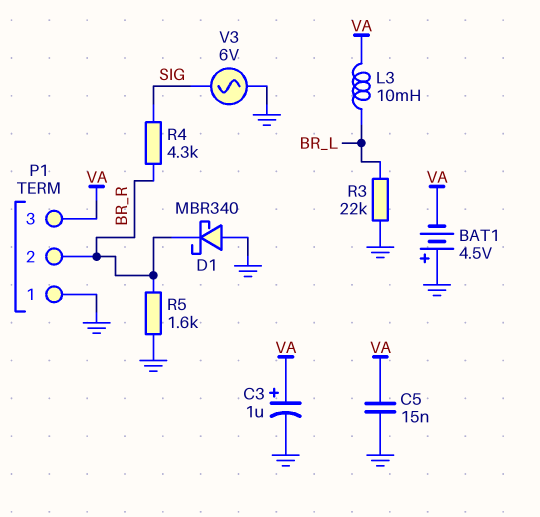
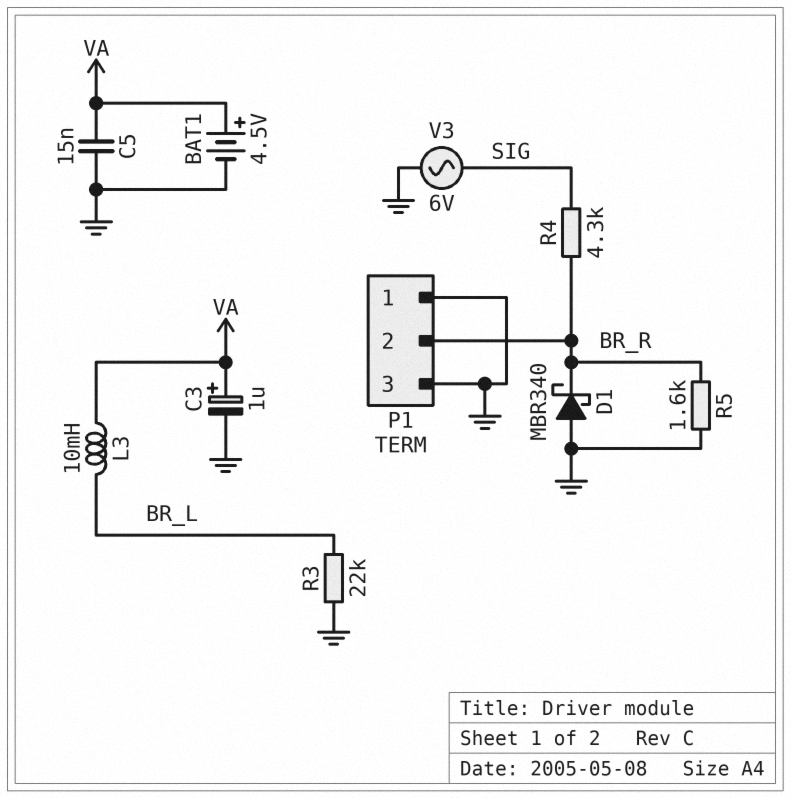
BAT1: 4.5V (plus GND, minus VA) -> 4.5V (plus VA, minus GND)
P1 pin 3: VA -> GND

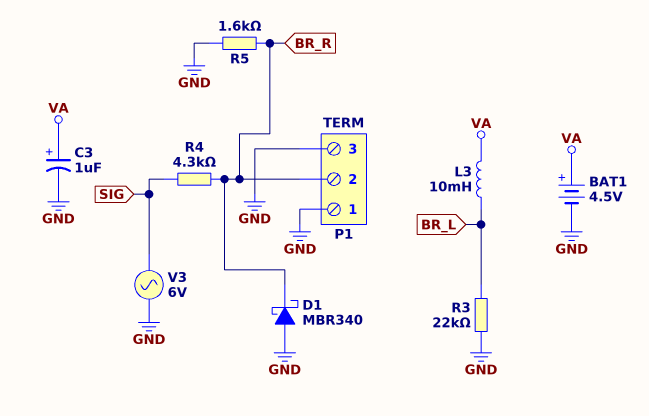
C5: 15nF (GND, VA) -> none

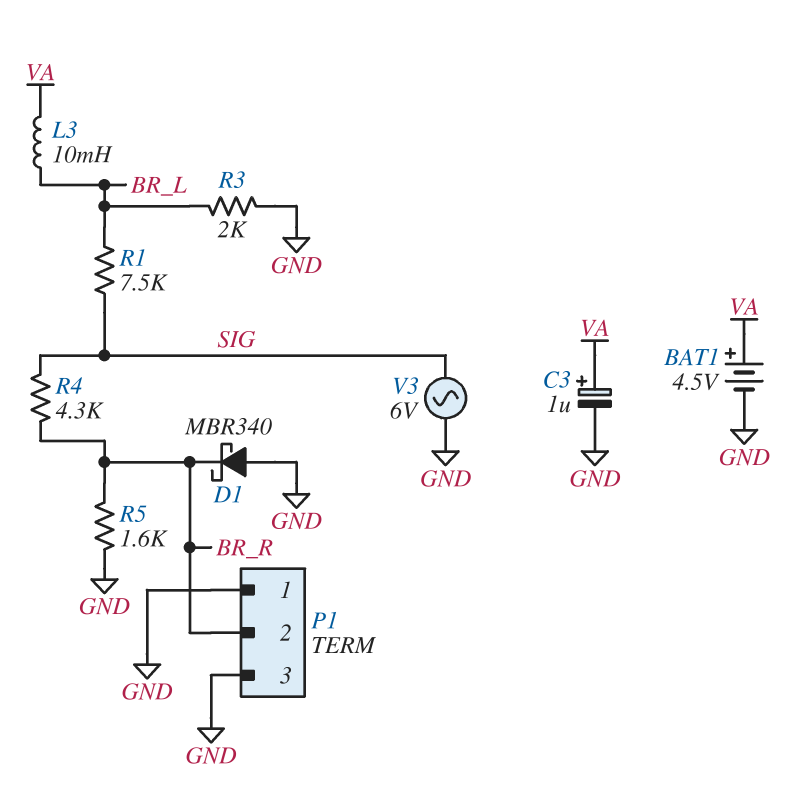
R1: none -> 7.5k (BR_L, SIG)
R3: 22k (BR_L, GND) -> 2k (BR_L, GND)

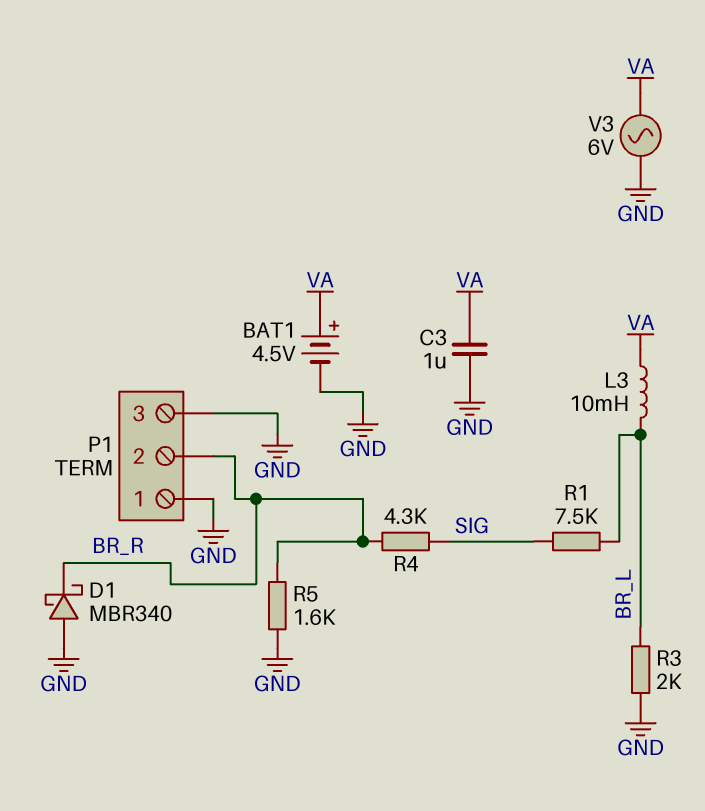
C3: 1uF (plus VA, minus GND) -> 1uF (GND, VA)
V3: AC 6V (GND, SIG) -> AC 6V (GND, VA)

